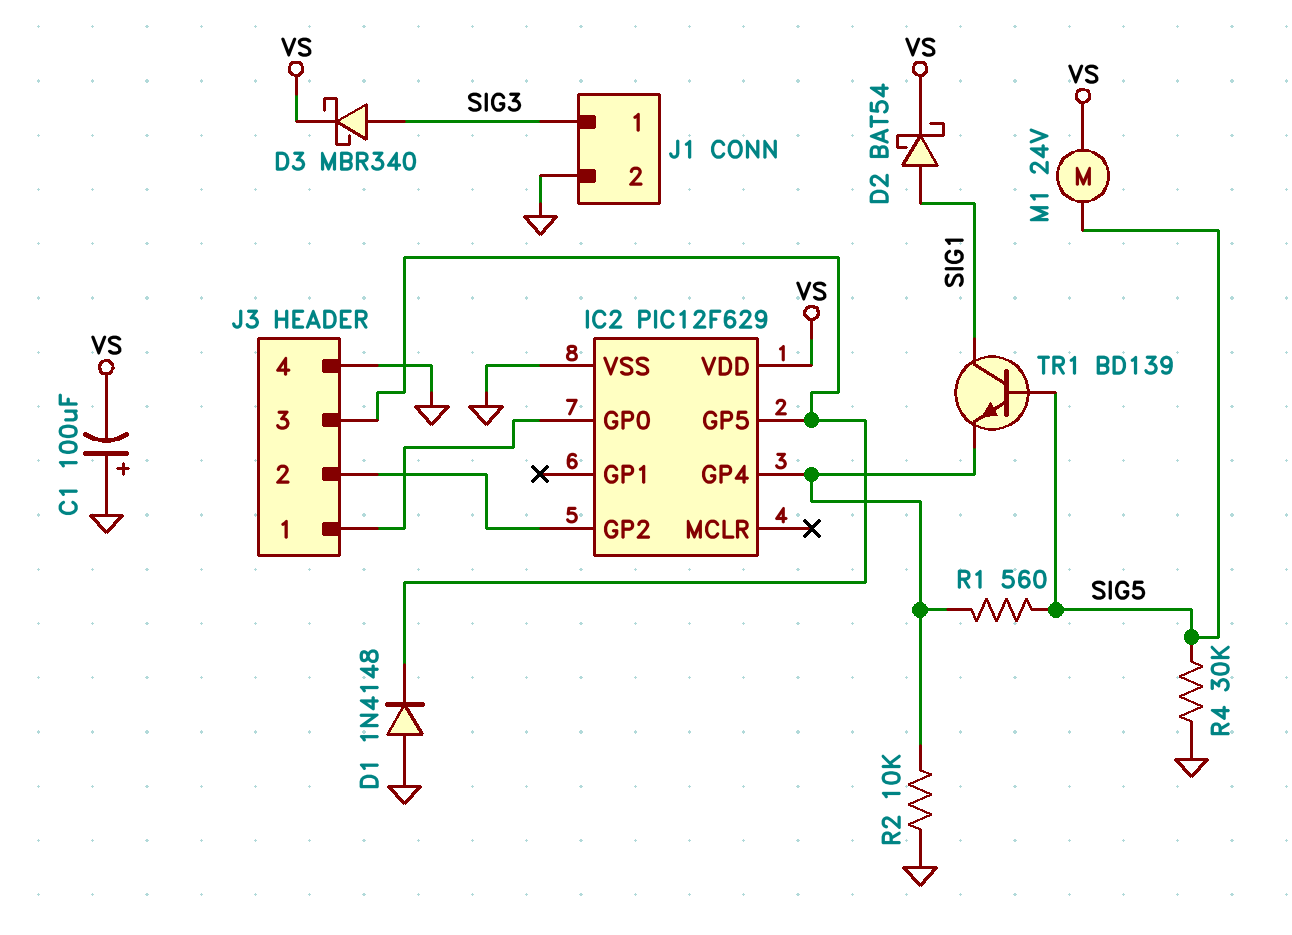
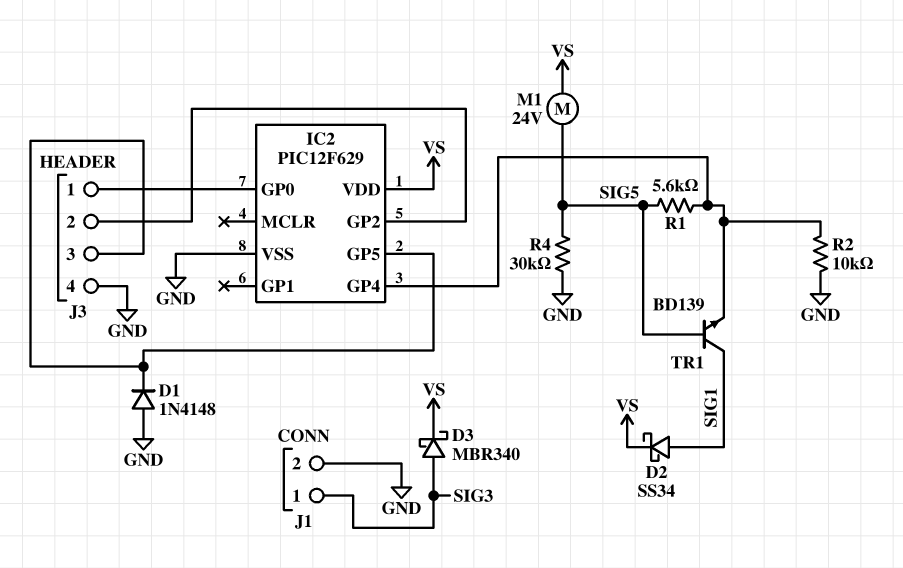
C1: 100uF (plus GND, minus VS) -> none
D2: schottky BAT54 (A SIG1, K VS) -> schottky SS34 (A SIG1, K VS)
R1: 560 (IC2/GP4, SIG5) -> 5.6k (IC2/GP4, SIG5)

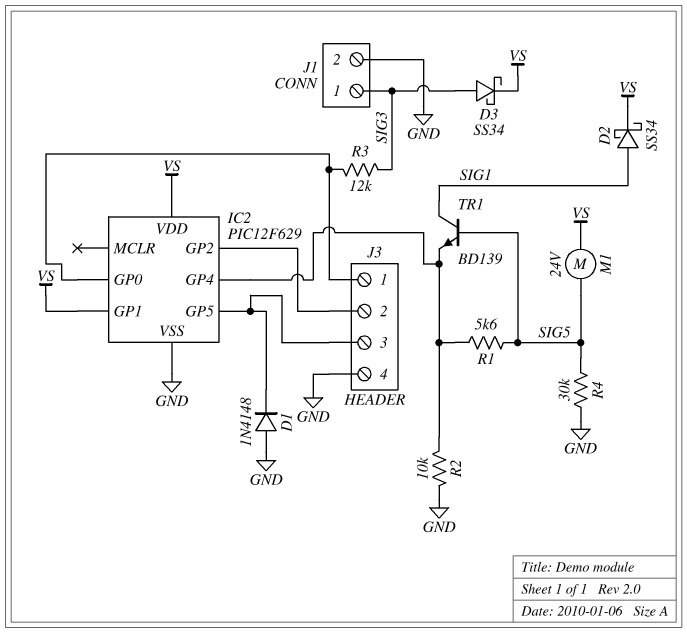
D3: schottky MBR340 (A SIG3, K VS) -> schottky SS34 (A SIG3, K VS)
IC2 pin GP1: none -> VS
R3: none -> 12k (IC2/GP0, SIG3)

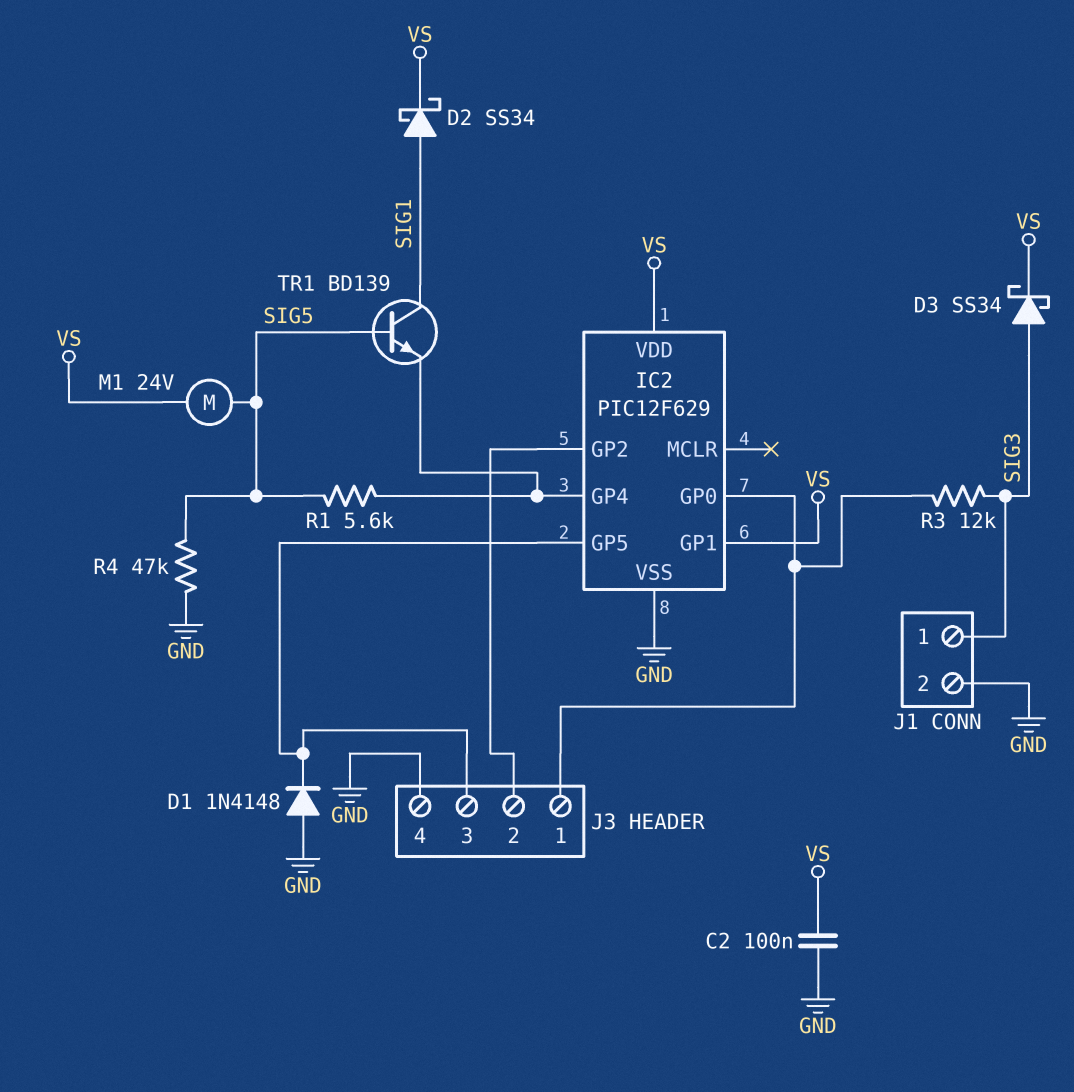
C2: none -> 100nF (GND, VS)
R2: 10k (GND, IC2/GP4) -> none
R4: 30k (GND, SIG5) -> 47k (GND, SIG5)

